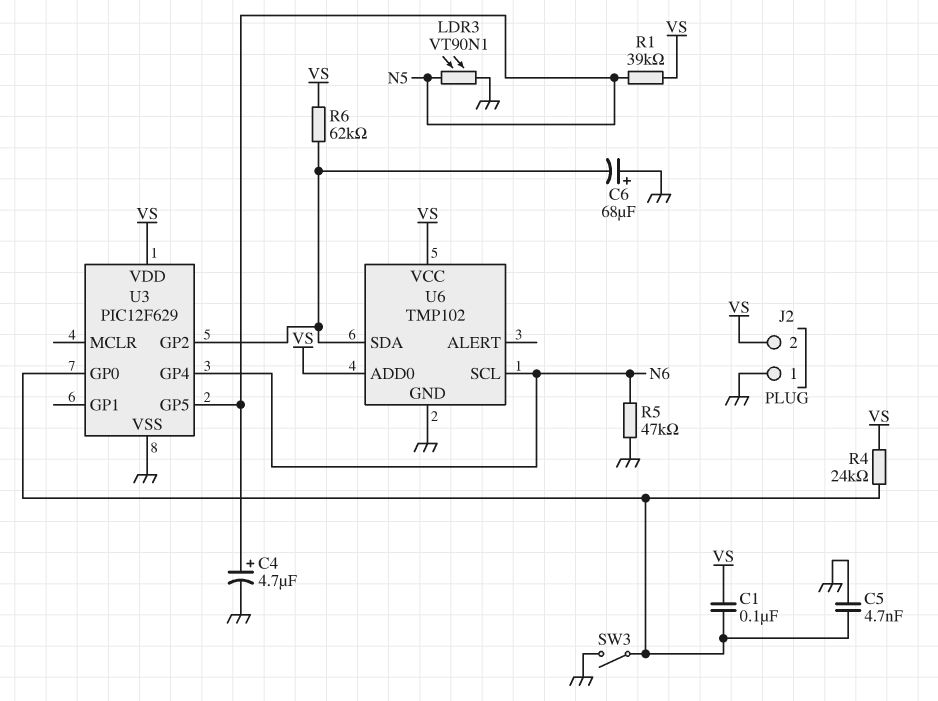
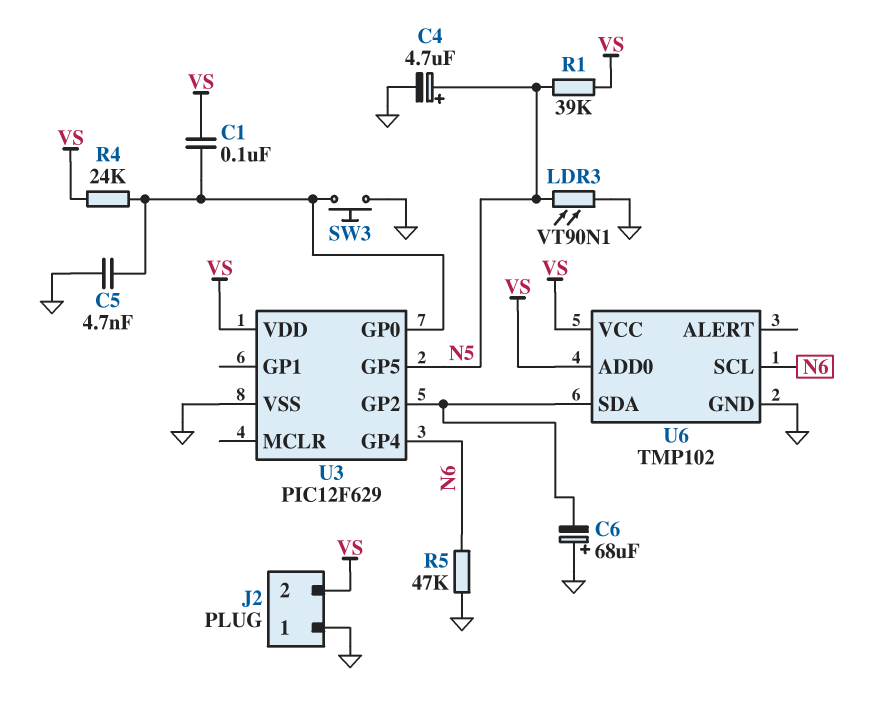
R6: 62k (U3/GP2, VS) -> none
SW3: switch (GND, U3/GP0) -> button (GND, U3/GP0)

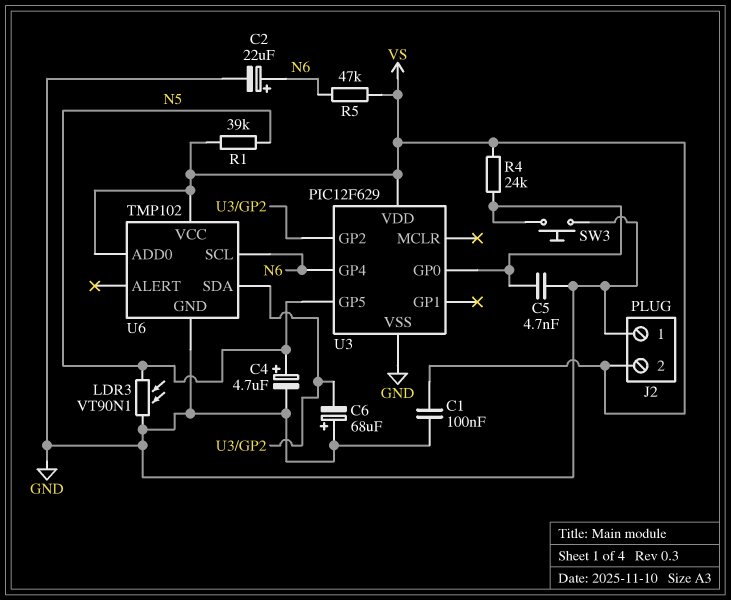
C1: 100nF (U3/GP0, VS) -> 100nF (GND, VS)
C2: none -> 22uF (plus N6, minus GND)
R5: 47k (GND, N6) -> 47k (N6, VS)

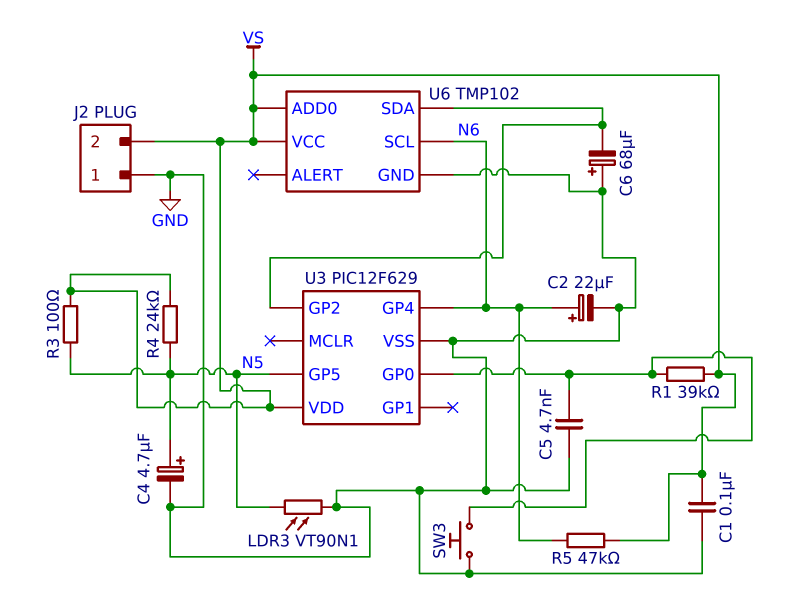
R1: 39k (N5, VS) -> 39k (U3/GP0, VS)
R3: none -> 100 (N5, VS)
R4: 24k (U3/GP0, VS) -> 24k (N5, VS)

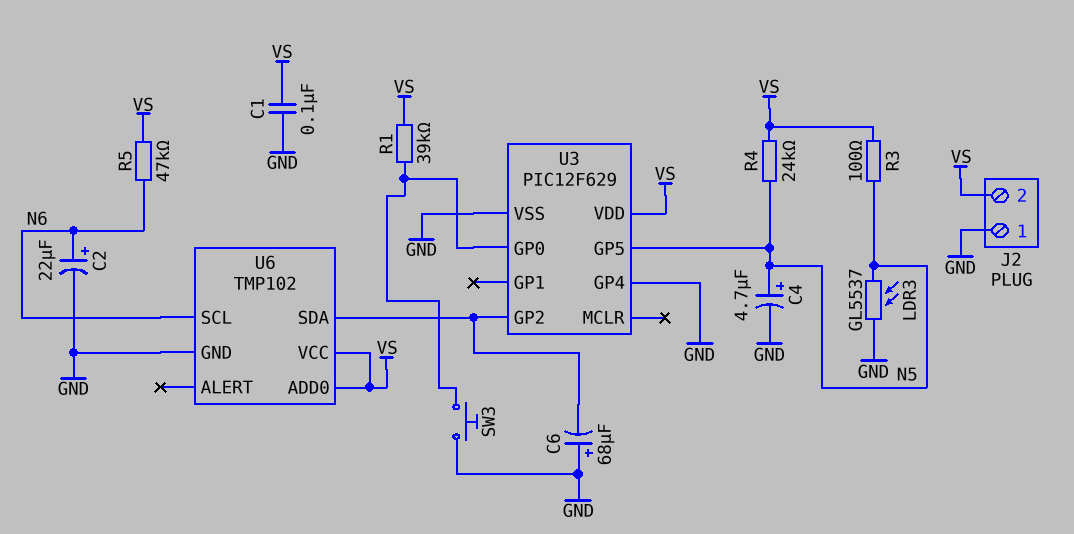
C5: 4.7nF (GND, U3/GP0) -> none
LDR3: VT90N1 (GND, N5) -> GL5537 (GND, N5)
U3 pin GP4: N6 -> GND

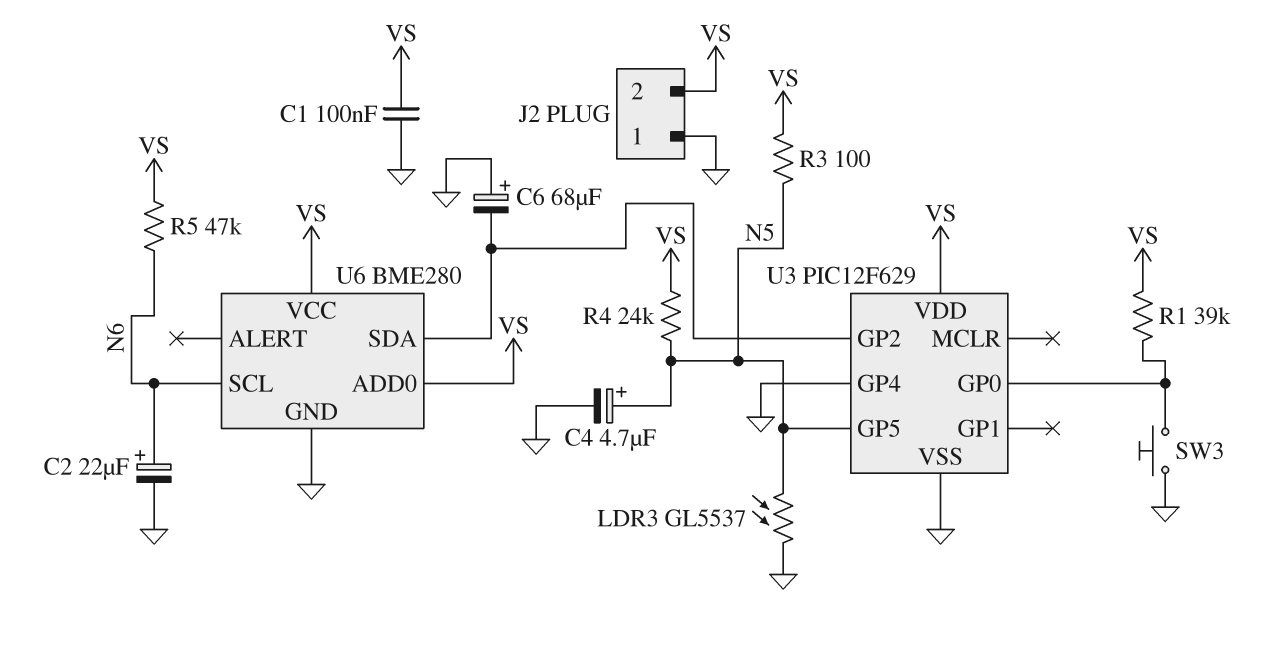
U6: TMP102 -> BME280

